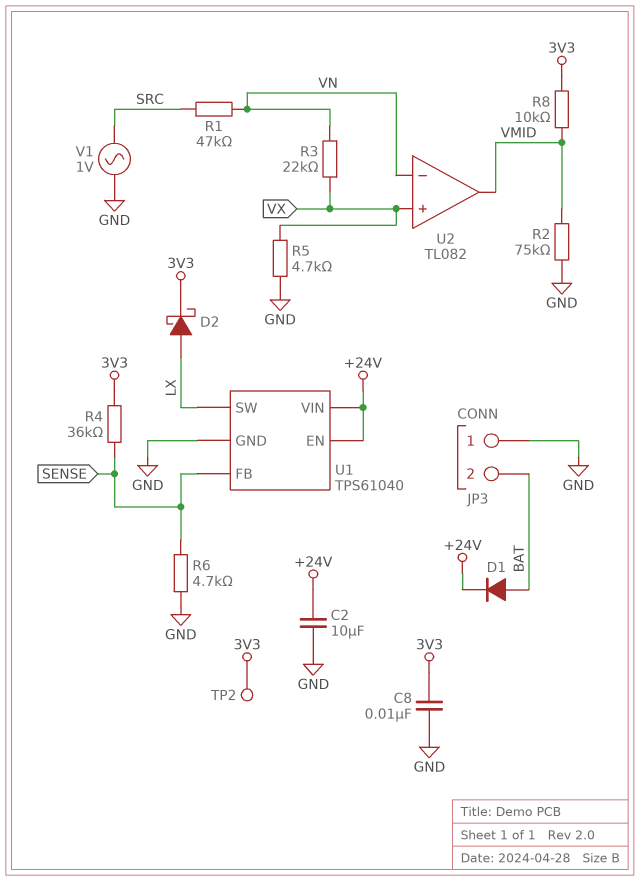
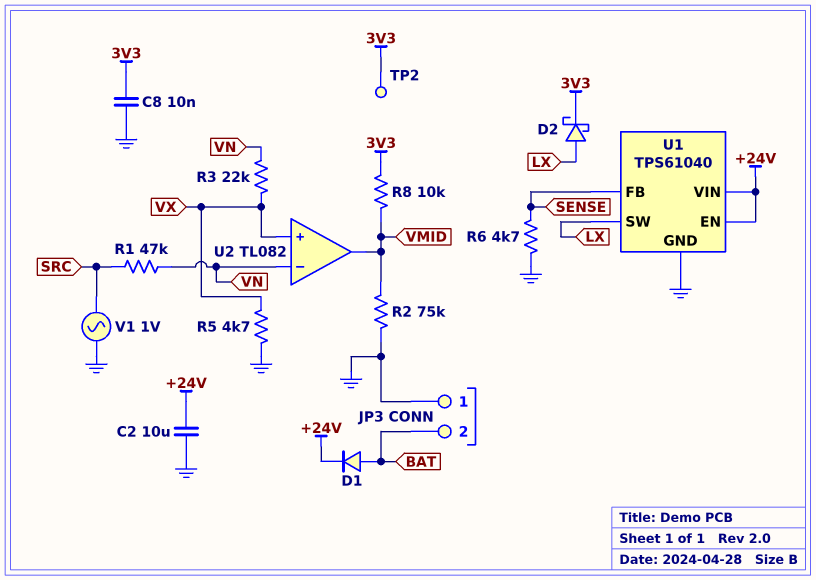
R4: 36k (3V3, SENSE) -> none

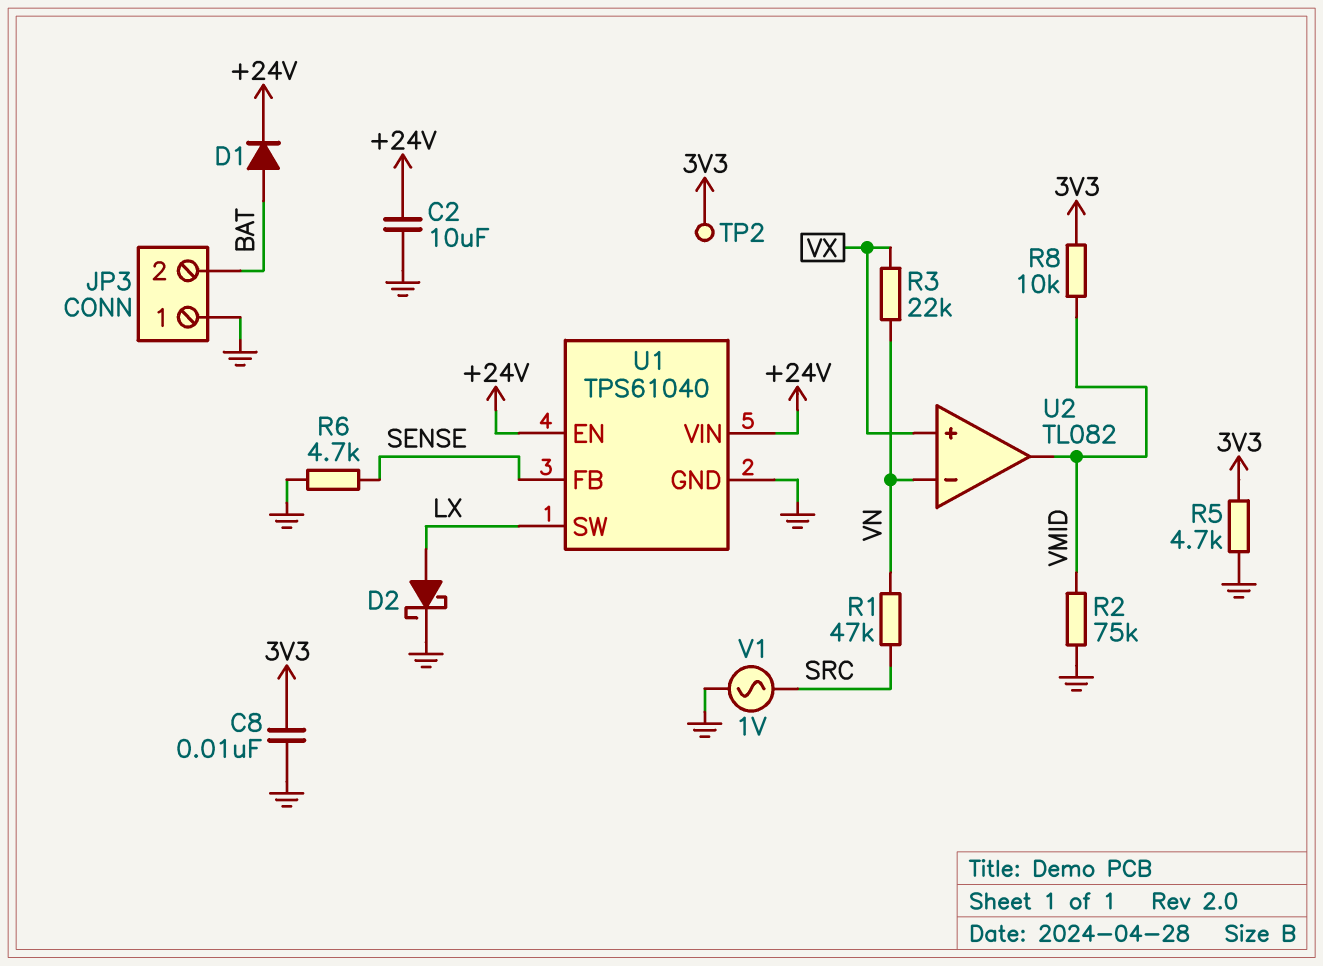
D2: schottky (A LX, K 3V3) -> schottky (A LX, K GND)
R5: 4.7k (GND, VX) -> 4.7k (3V3, GND)

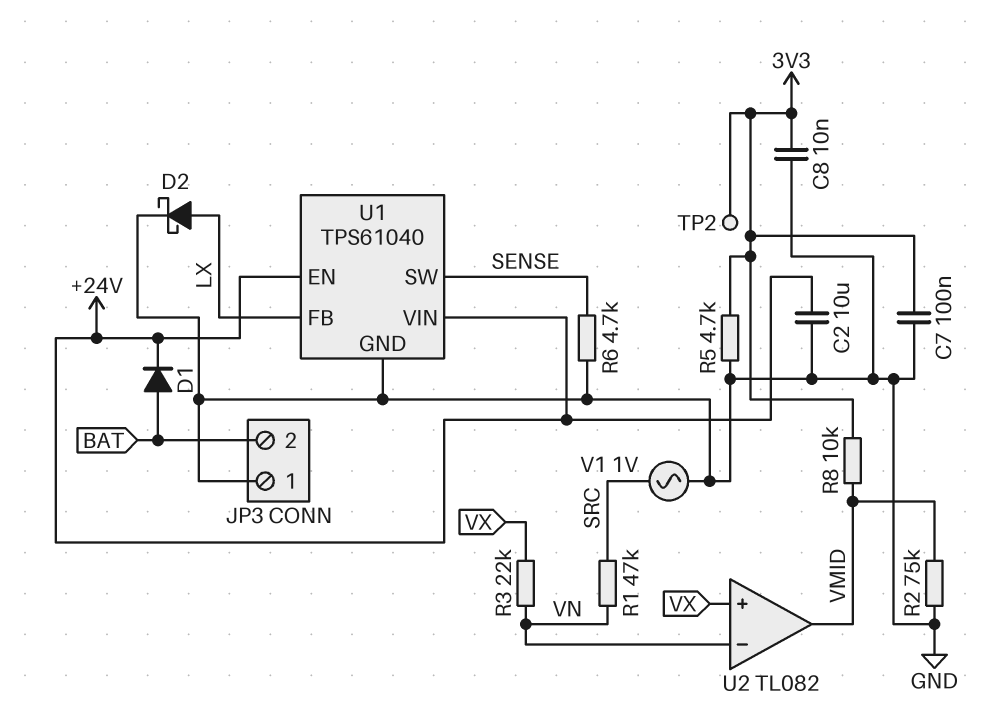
C7: none -> 100nF (3V3, GND)
U1 pin FB: SENSE -> LX
U1 pin SW: LX -> SENSE

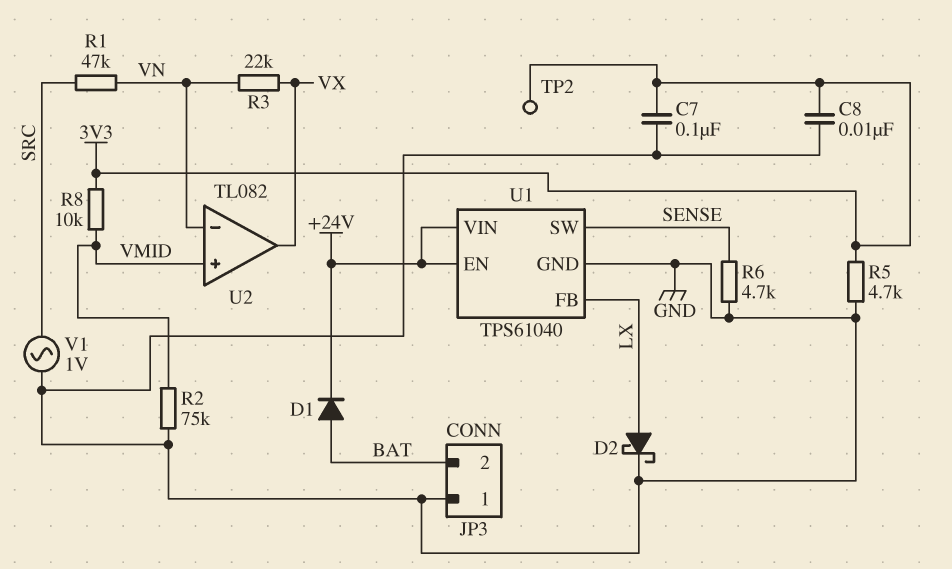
C2: 10uF (+24V, GND) -> none
U2 pin in+: VX -> VMID
U2 pin out: VMID -> VX

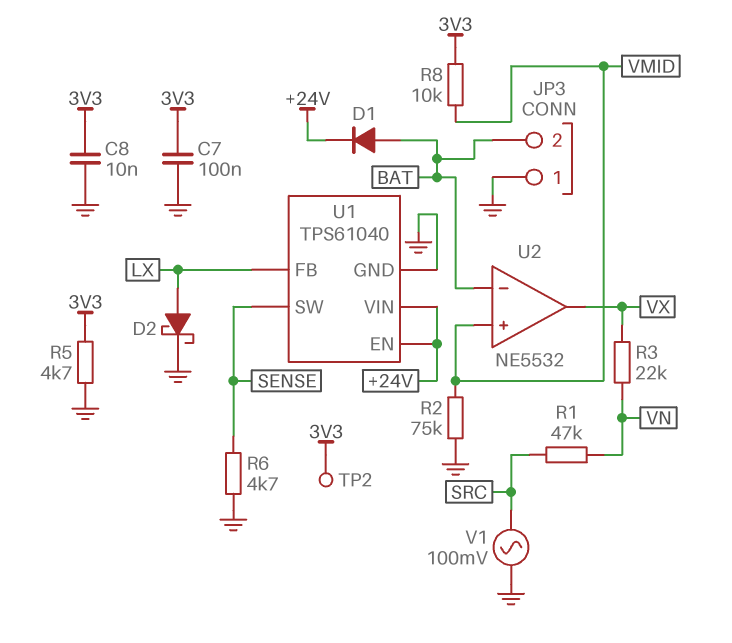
U2: TL082 -> NE5532
U2 pin in-: VN -> BAT
V1: AC 1V (GND, SRC) -> AC 100mV (GND, SRC)

